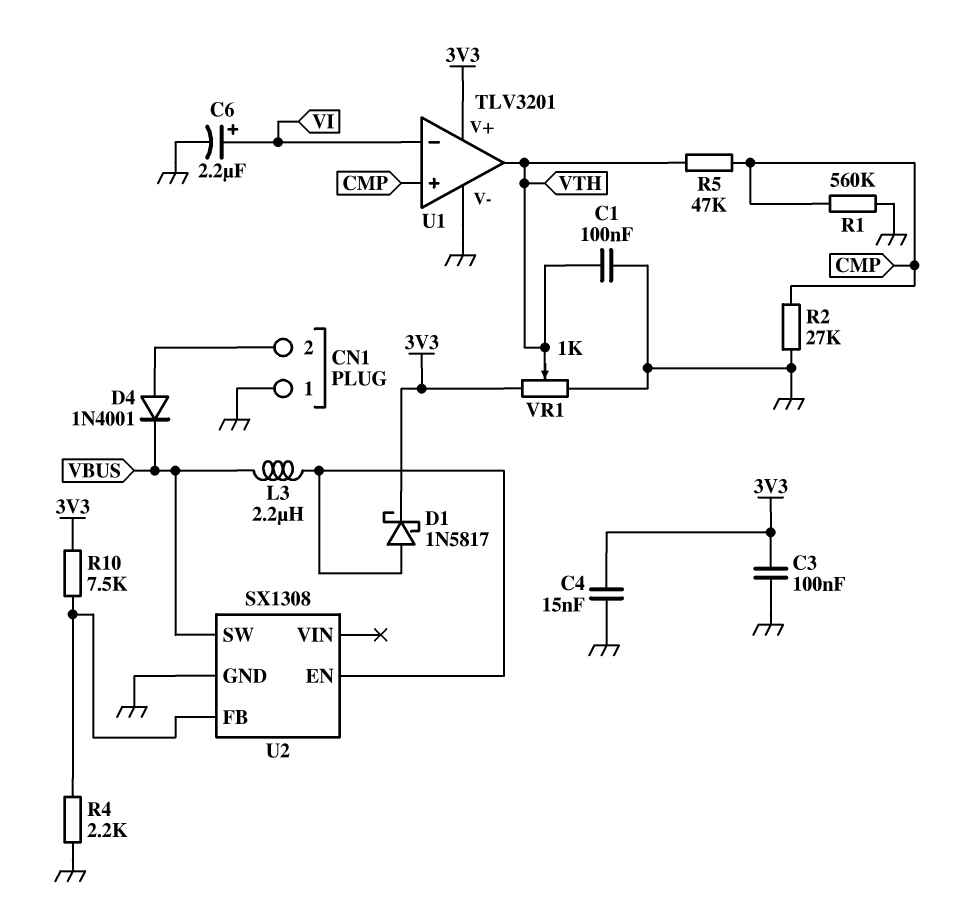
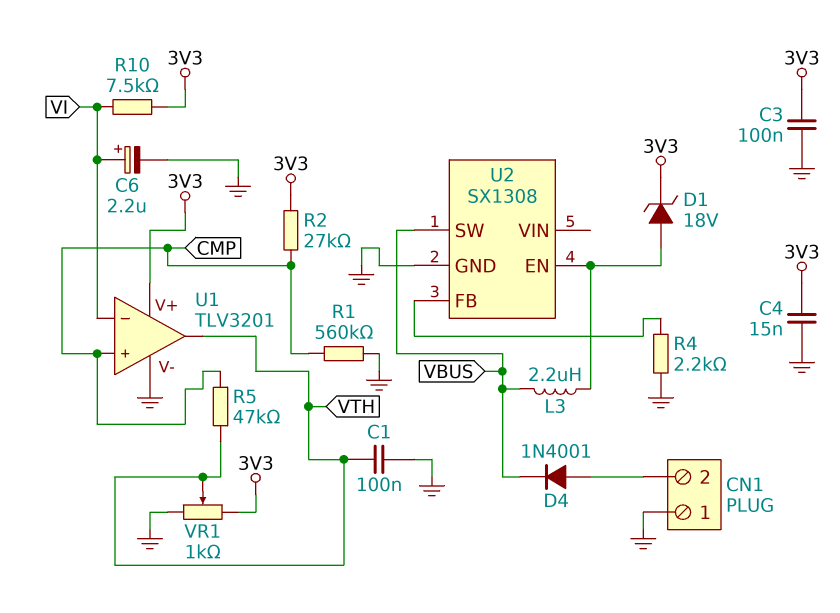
D1: schottky 1N5817 (A U2/EN, K 3V3) -> zener 18V (A U2/EN, K 3V3)
R2: 27k (CMP, GND) -> 27k (3V3, CMP)
R10: 7.5k (3V3, U2/FB) -> 7.5k (3V3, VI)

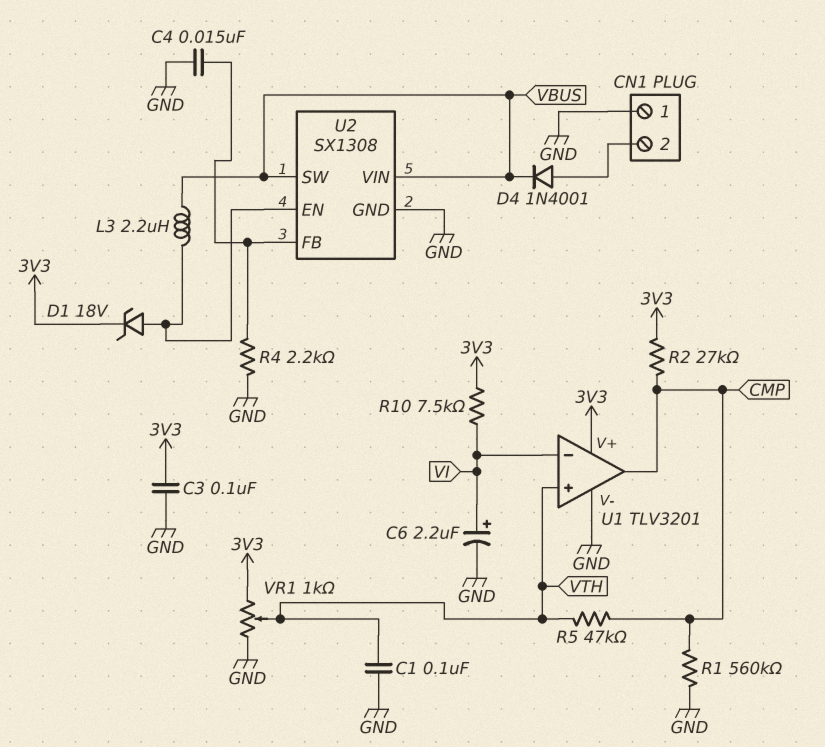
C4: 15nF (3V3, GND) -> 15nF (GND, U2/FB)
U1 pin in+: CMP -> VTH
U1 pin out: VTH -> CMP
U2 pin VIN: none -> VBUS

